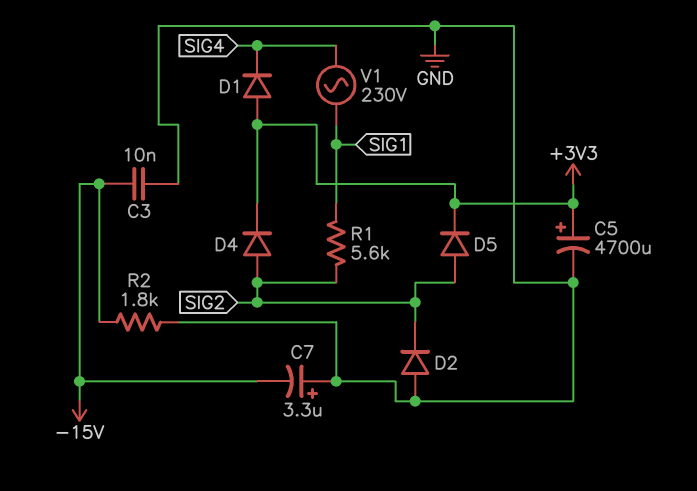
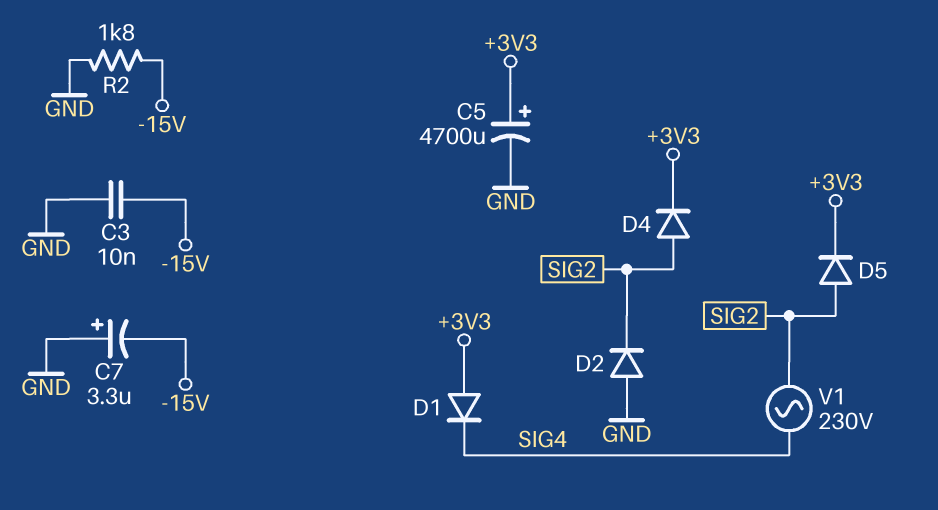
R1: 5.6k (SIG1, SIG2) -> none
V1: AC 230V (SIG1, SIG4) -> AC 230V (SIG2, SIG4)

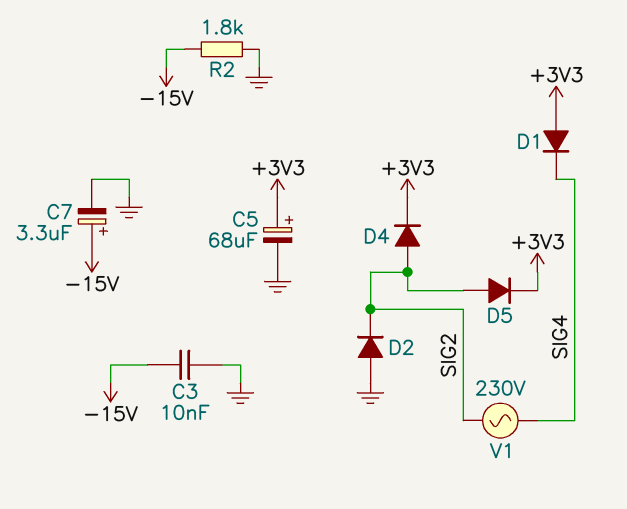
C5: 4700uF (plus +3V3, minus GND) -> 68uF (plus +3V3, minus GND)
C7: 3.3uF (plus GND, minus -15V) -> 3.3uF (plus -15V, minus GND)

